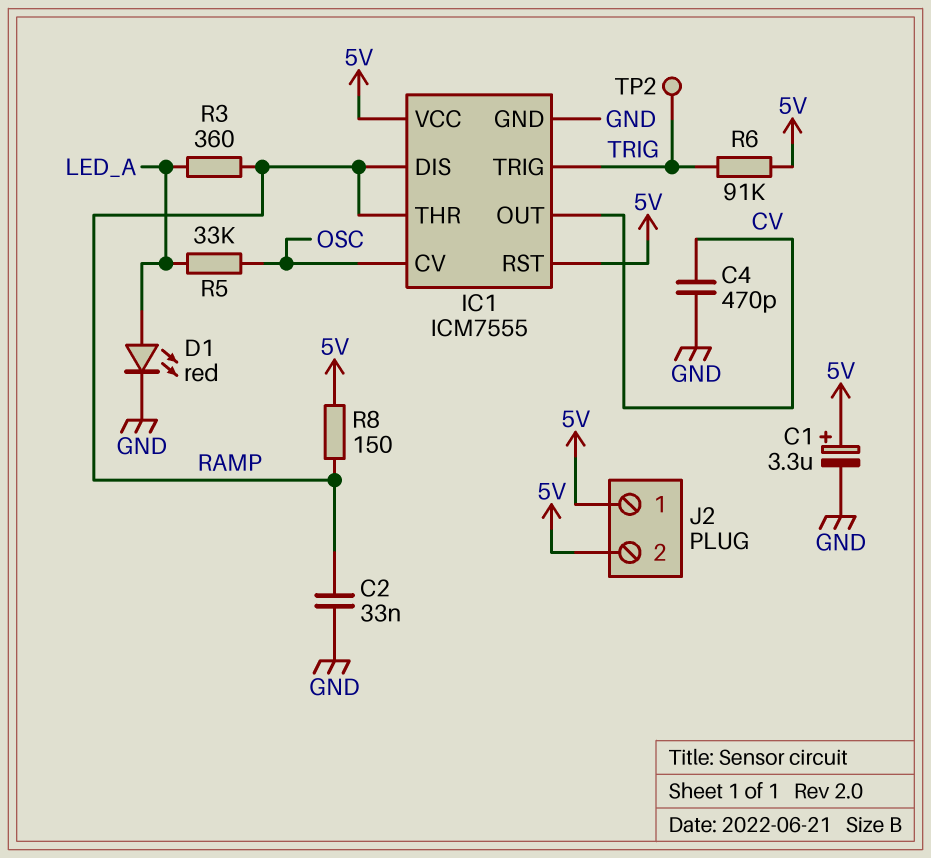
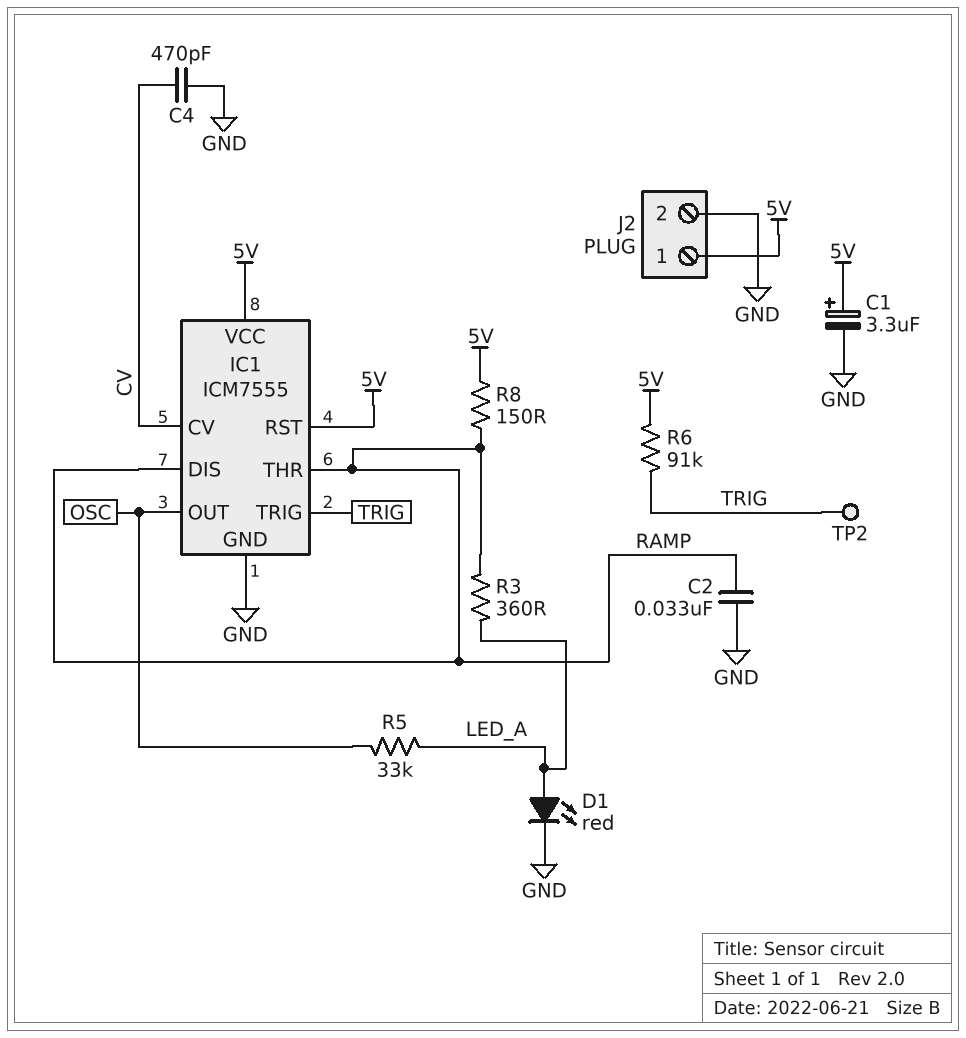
IC1 pin CV: OSC -> CV
IC1 pin OUT: CV -> OSC
J2 pin 2: 5V -> GND

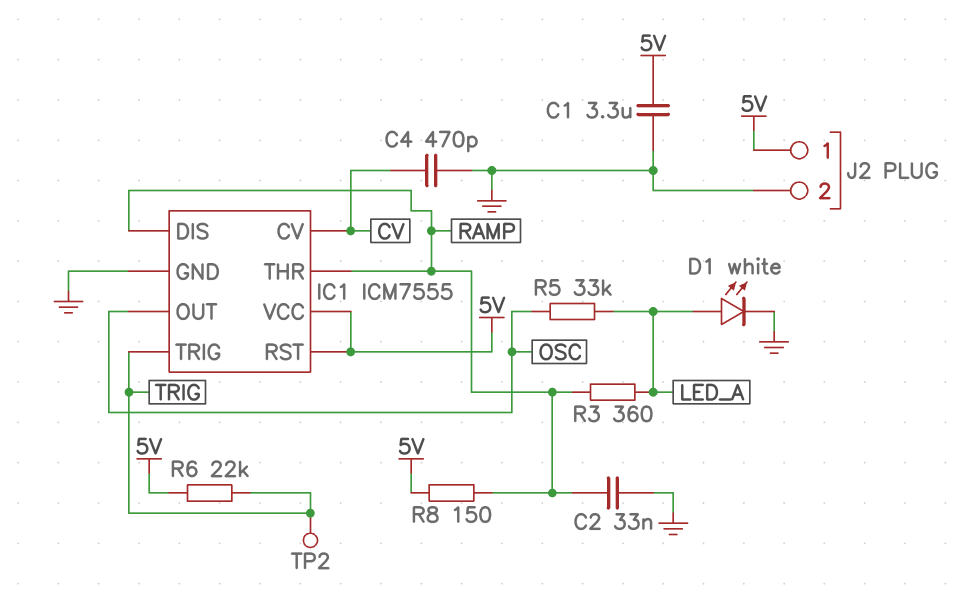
C1: 3.3uF (plus 5V, minus GND) -> 3.3uF (5V, GND)
D1: LED red (A LED_A, K GND) -> LED white (A LED_A, K GND)
R6: 91k (5V, TRIG) -> 22k (5V, TRIG)

